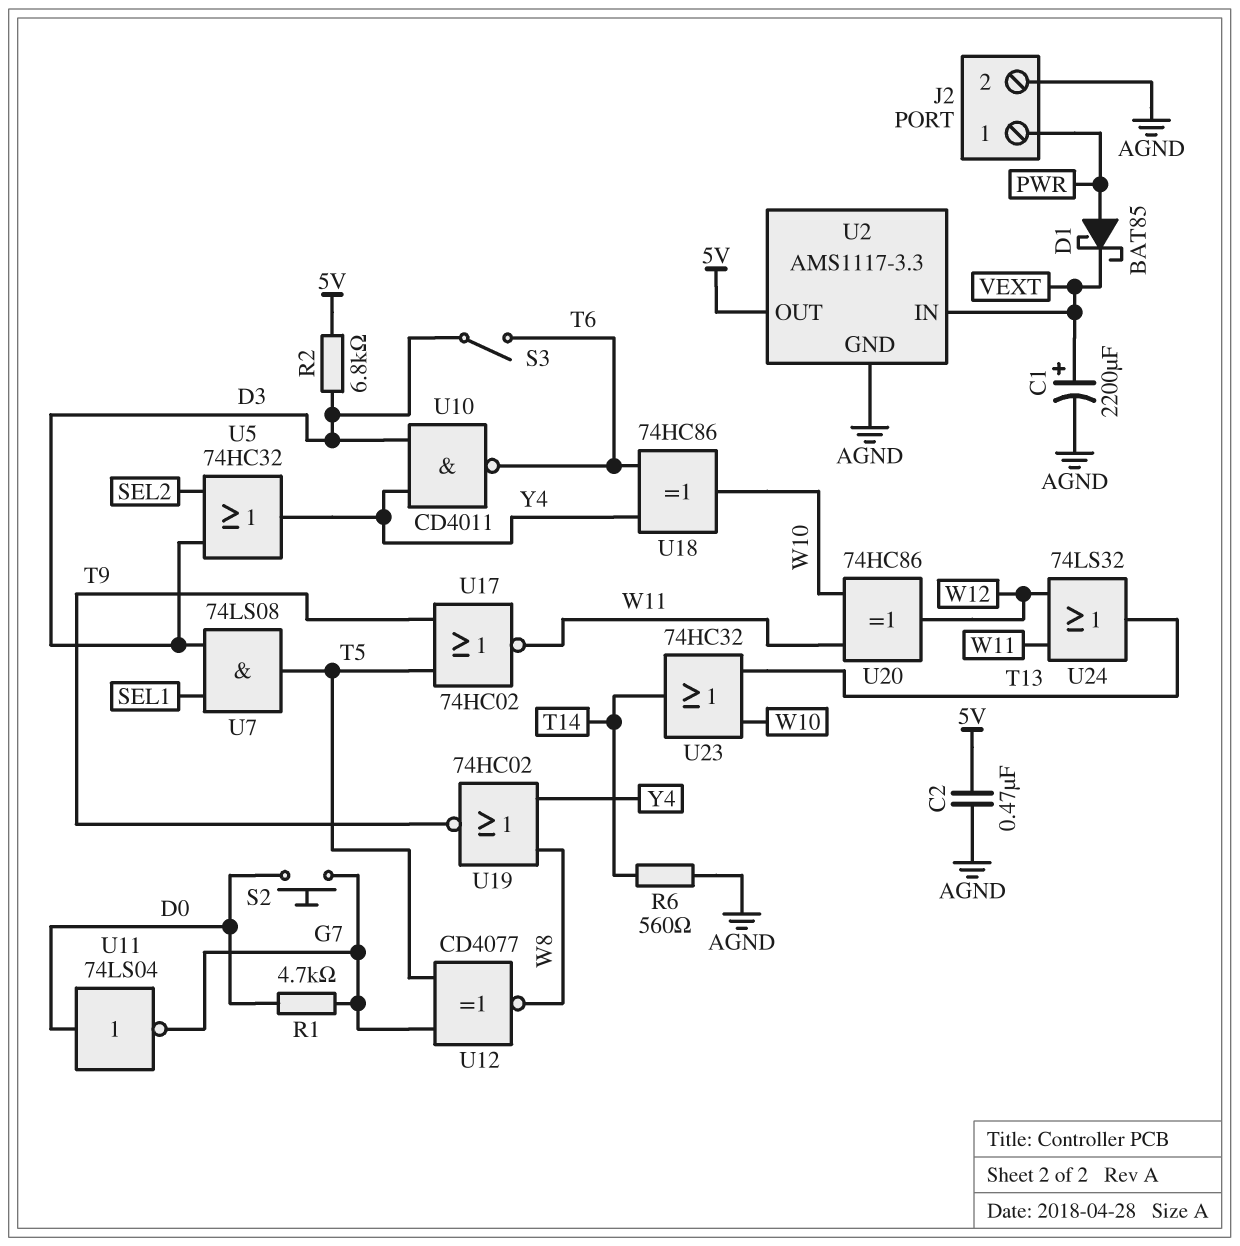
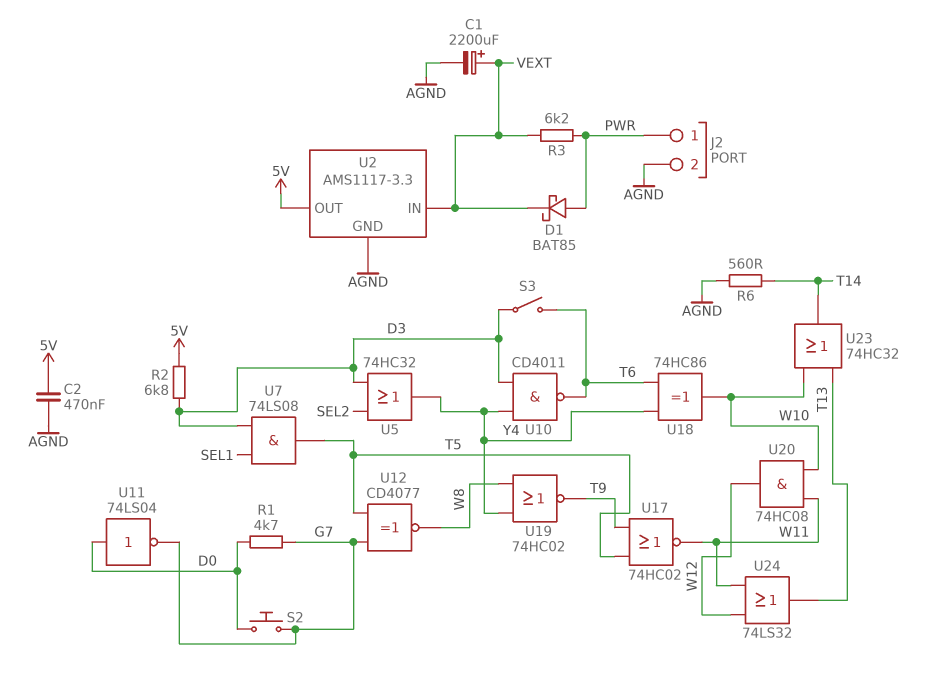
R3: none -> 6.2k (PWR, VEXT)
U20: XOR 74HC86 (in W10, in W11, out W12) -> AND 74HC08 (in W10, in W11, out W12)

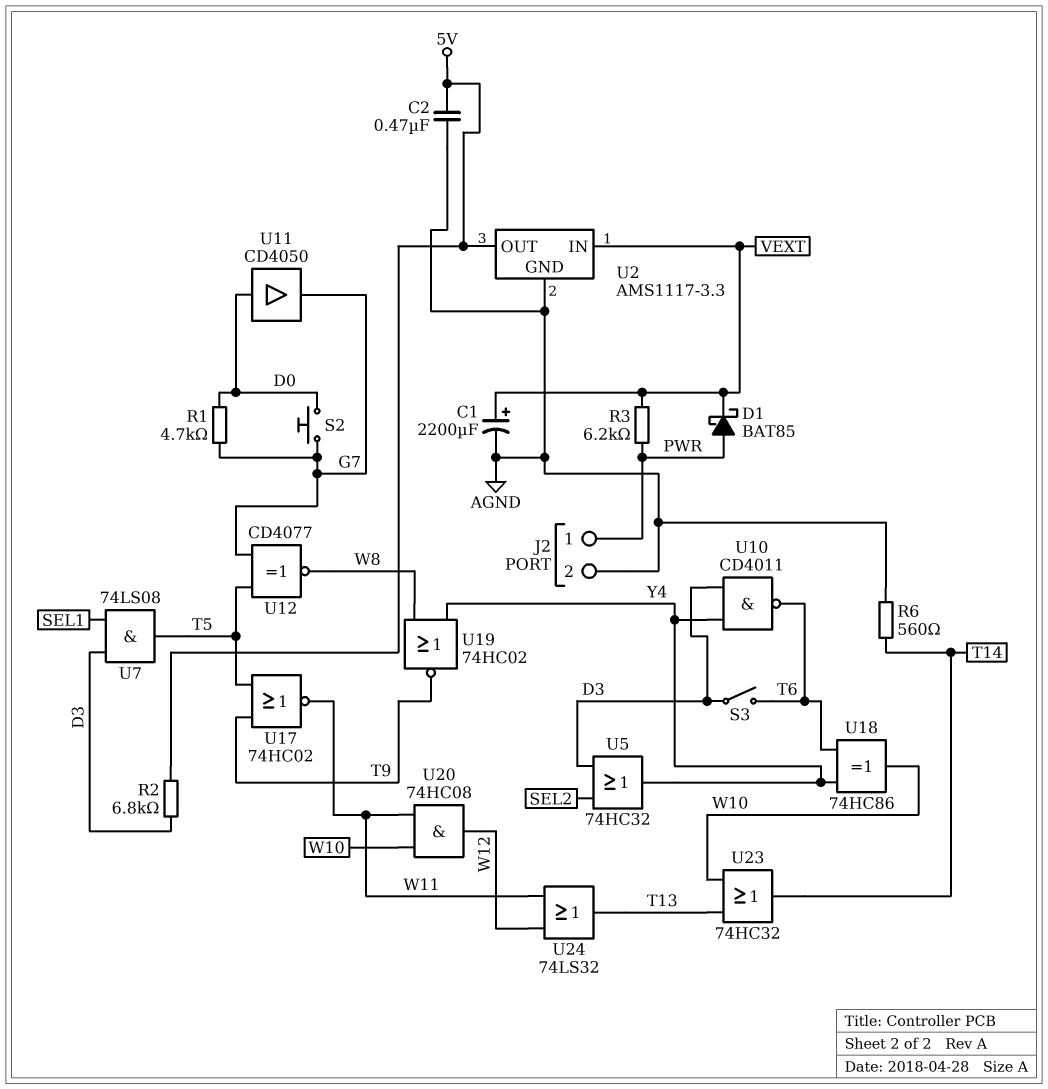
U11: NOT 74LS04 (in D0, out G7) -> buffer CD4050 (in D0, out G7)

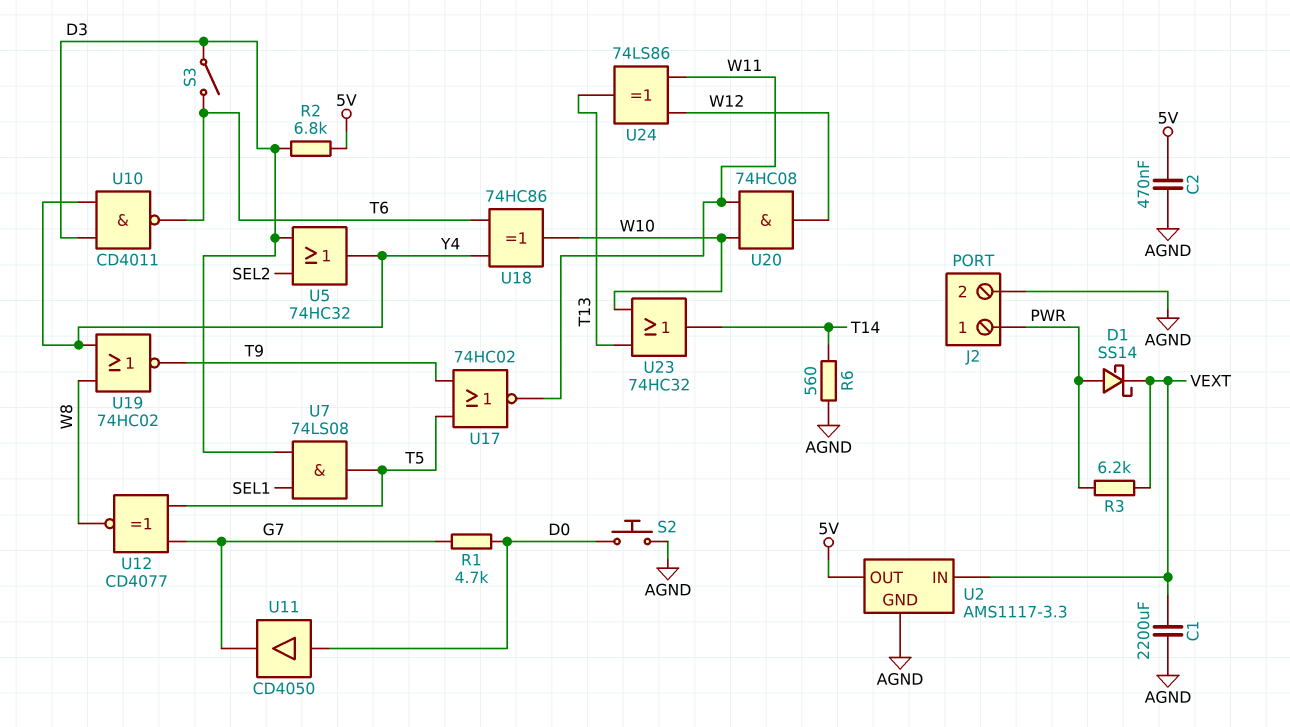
C1: 2200uF (plus VEXT, minus AGND) -> 2200uF (AGND, VEXT)
D1: schottky BAT85 (A PWR, K VEXT) -> schottky SS14 (A PWR, K VEXT)
S2: button (D0, G7) -> button (AGND, D0)
U24: OR 74LS32 (in W11, in W12, out T13) -> XOR 74LS86 (in W11, in W12, out T13)

